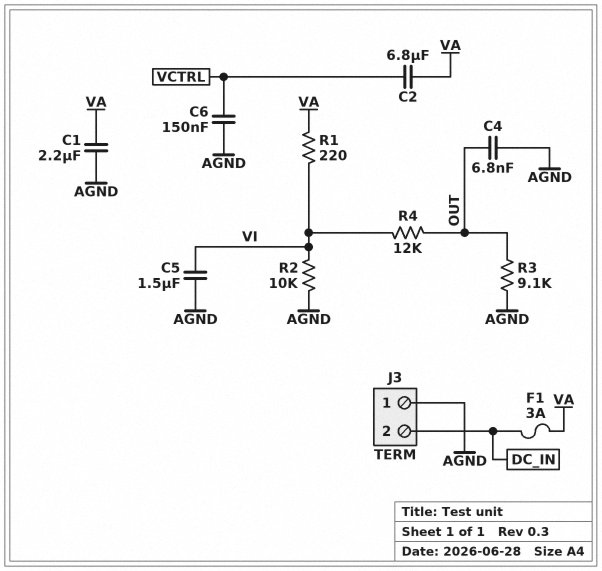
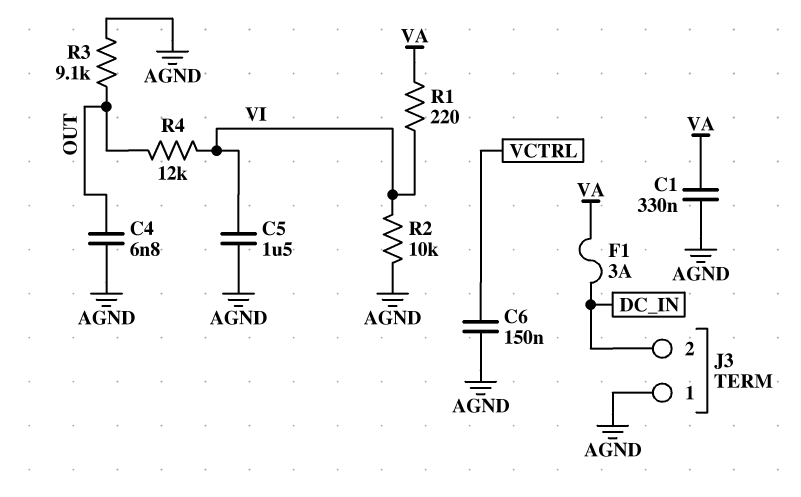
C1: 2.2uF (AGND, VA) -> 330nF (AGND, VA)
C2: 6.8uF (VA, VCTRL) -> none

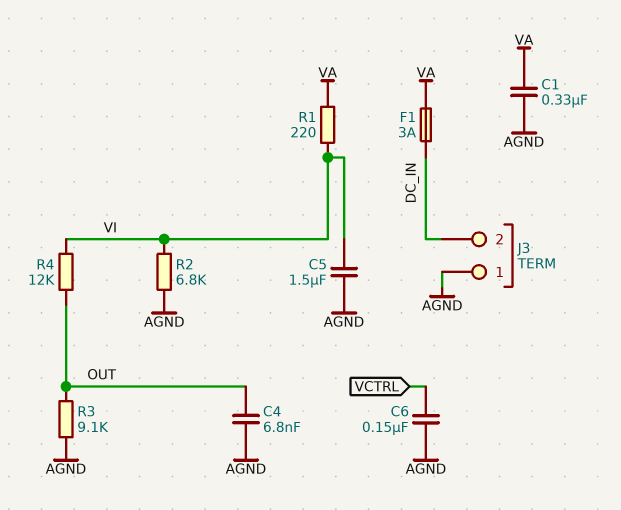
R2: 10k (AGND, VI) -> 6.8k (AGND, VI)

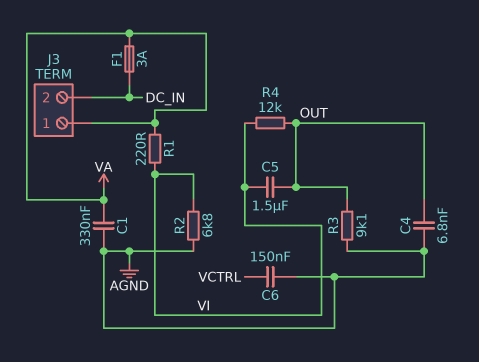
C5: 1.5uF (AGND, VI) -> 1.5uF (OUT, VI)
J3 pin 1: AGND -> VA

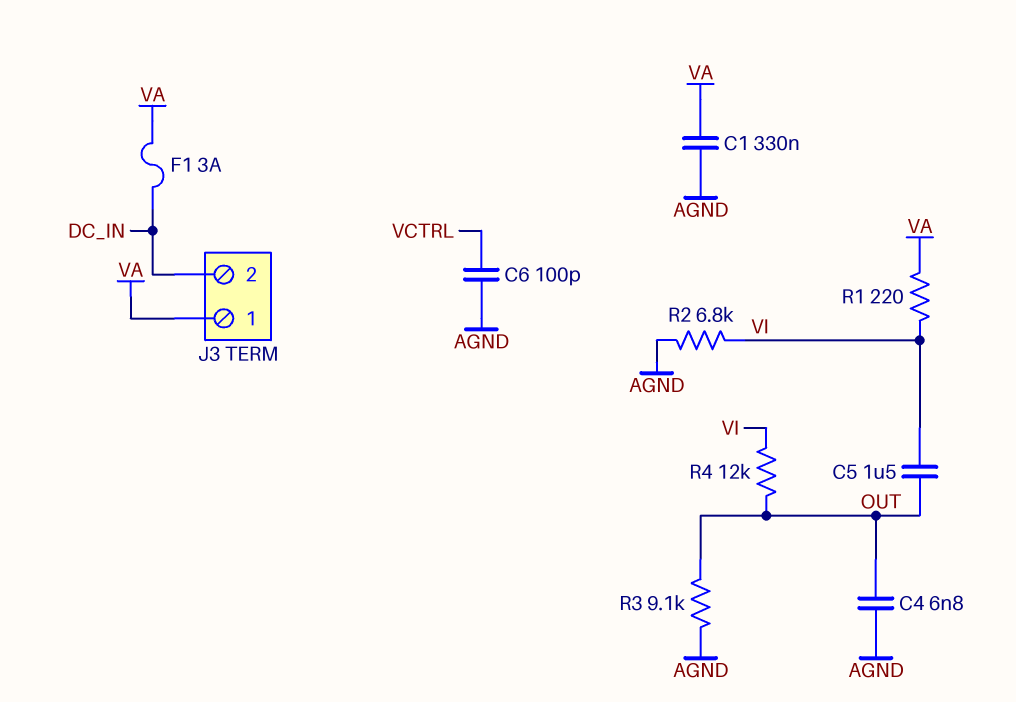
C6: 150nF (AGND, VCTRL) -> 100pF (AGND, VCTRL)

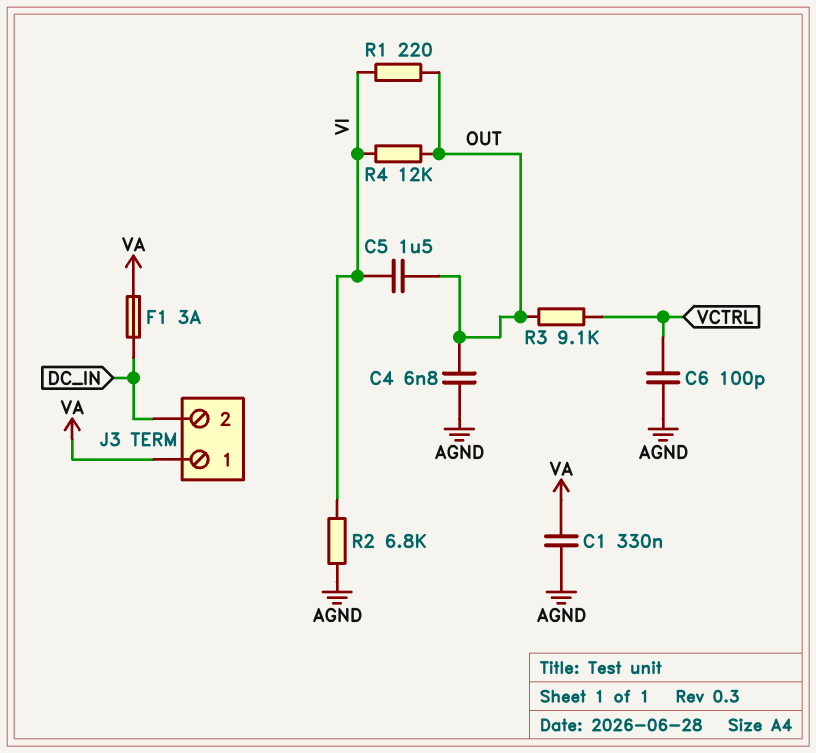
R1: 220 (VA, VI) -> 220 (OUT, VI)
R3: 9.1k (AGND, OUT) -> 9.1k (OUT, VCTRL)

